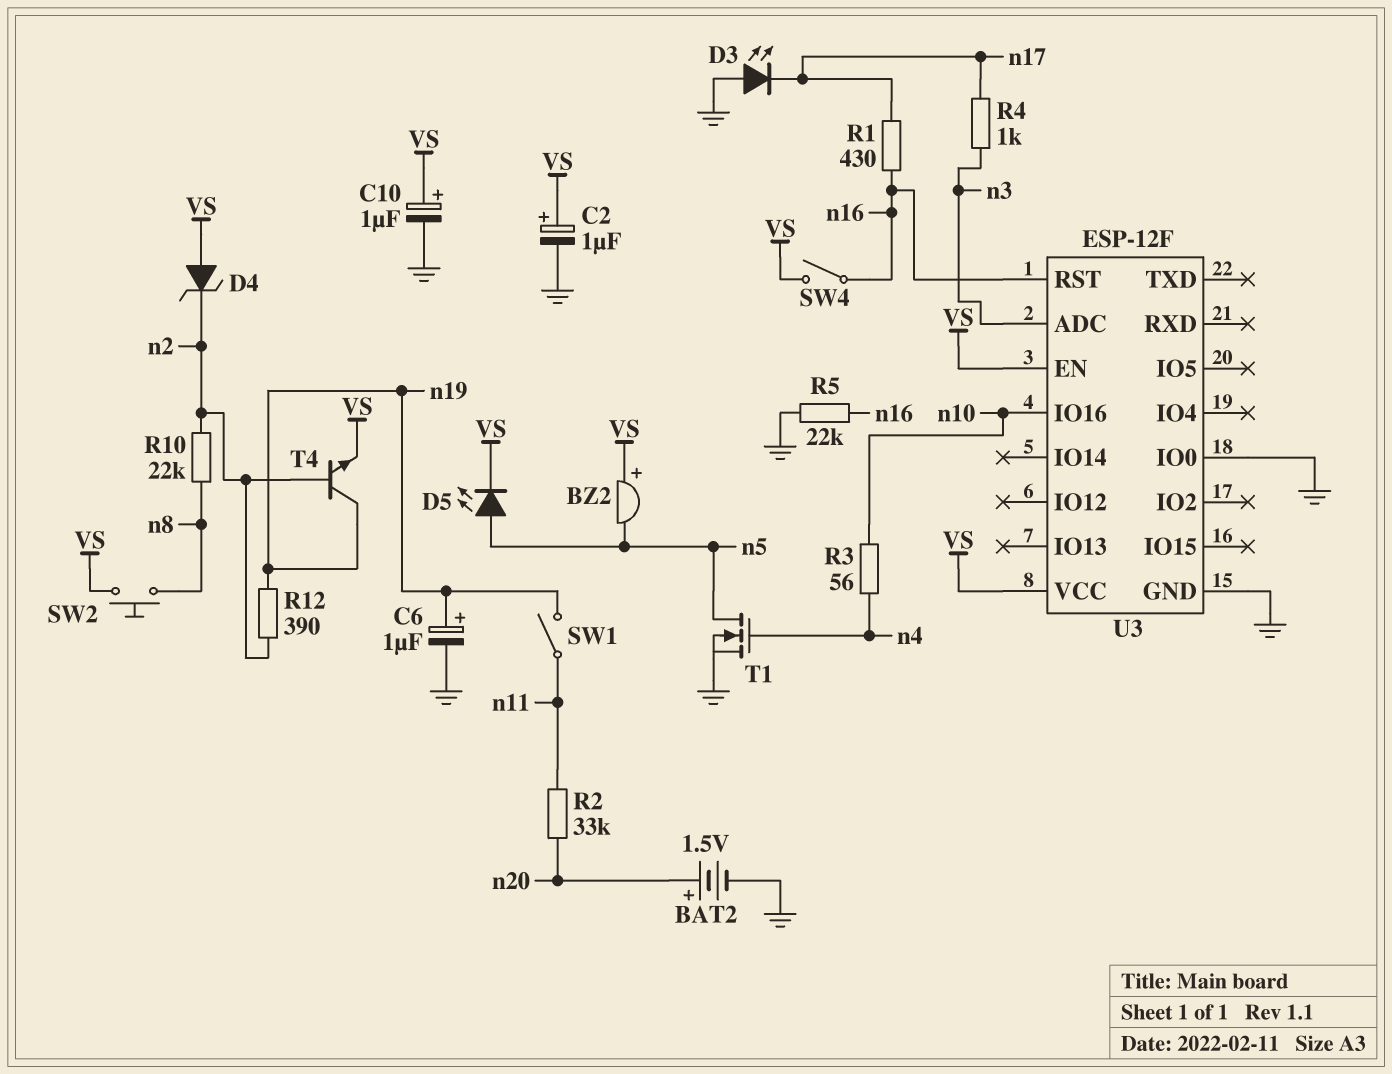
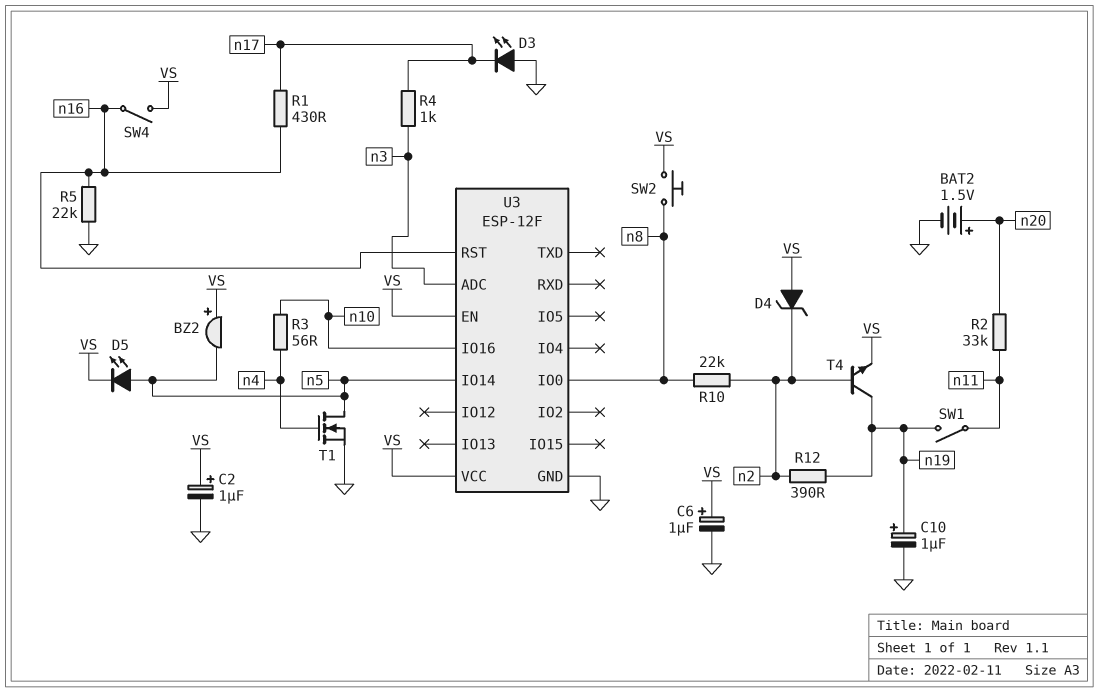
C6: 1uF (plus n19, minus GND) -> 1uF (plus VS, minus GND)
C10: 1uF (plus VS, minus GND) -> 1uF (plus n19, minus GND)
U3 pin IO0: GND -> n8
U3 pin IO14: none -> n5

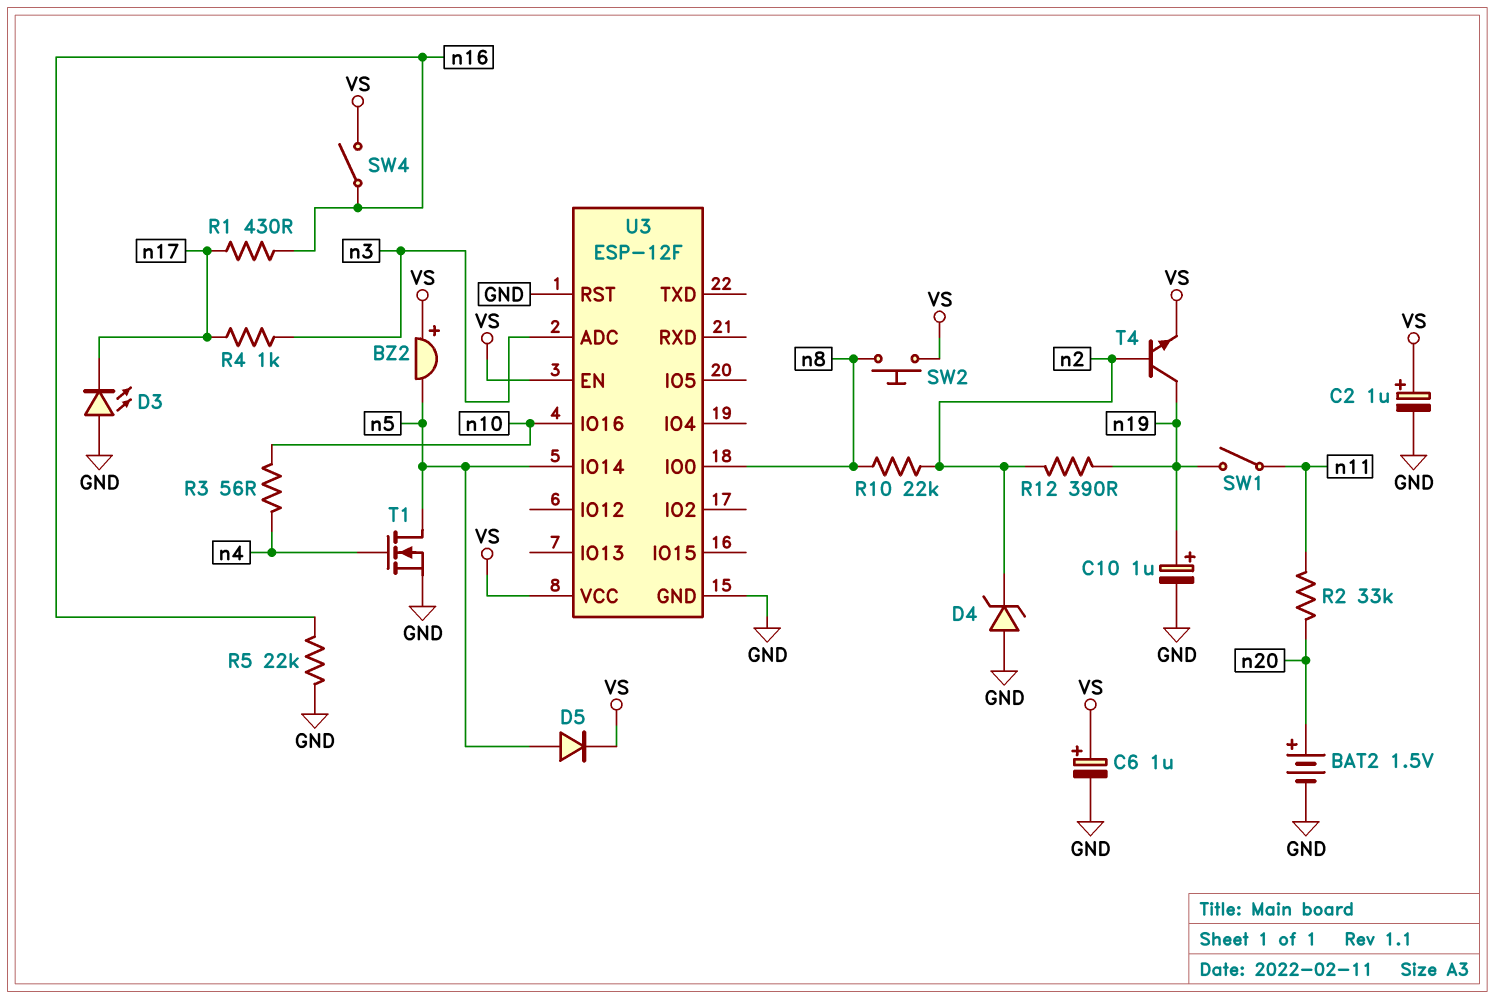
D4: zener (A VS, K n2) -> zener (A GND, K n2)
D5: LED (A n5, K VS) -> diode (A n5, K VS)
U3 pin RST: n16 -> GND

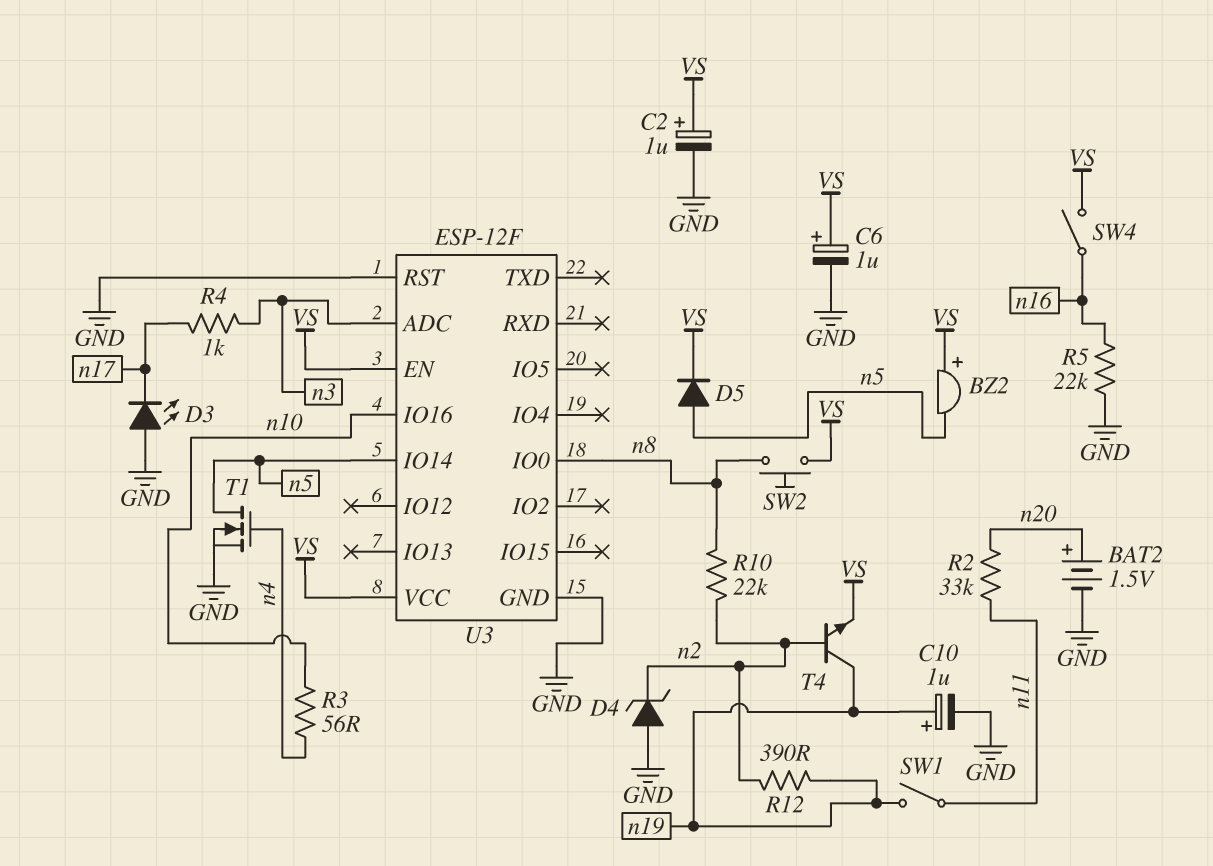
R1: 430 (n16, n17) -> none

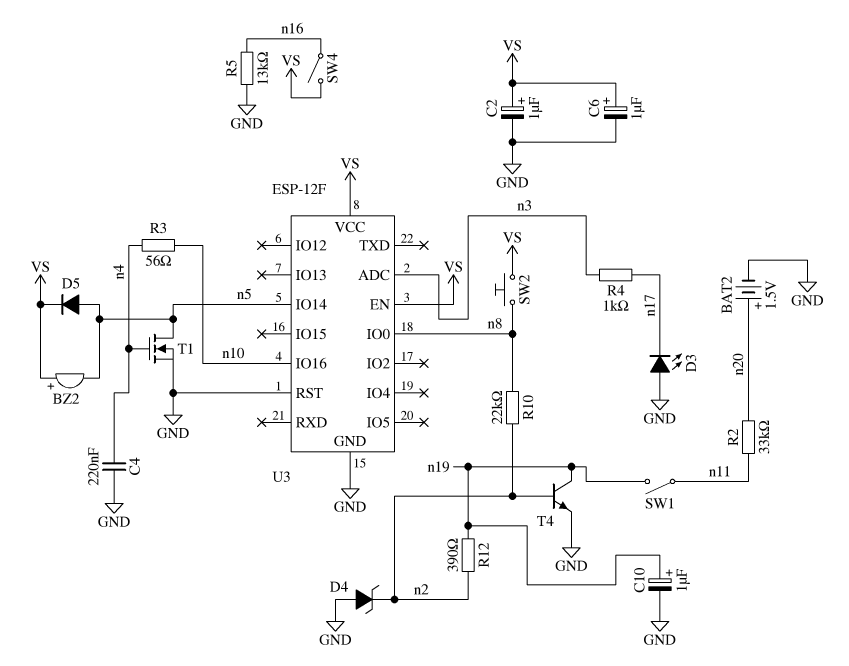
C4: none -> 220nF (GND, n4)
R5: 22k (GND, n16) -> 13k (GND, n16)
T4: NPN (B n2, C n19, E VS) -> NPN (B n2, C n19, E GND)

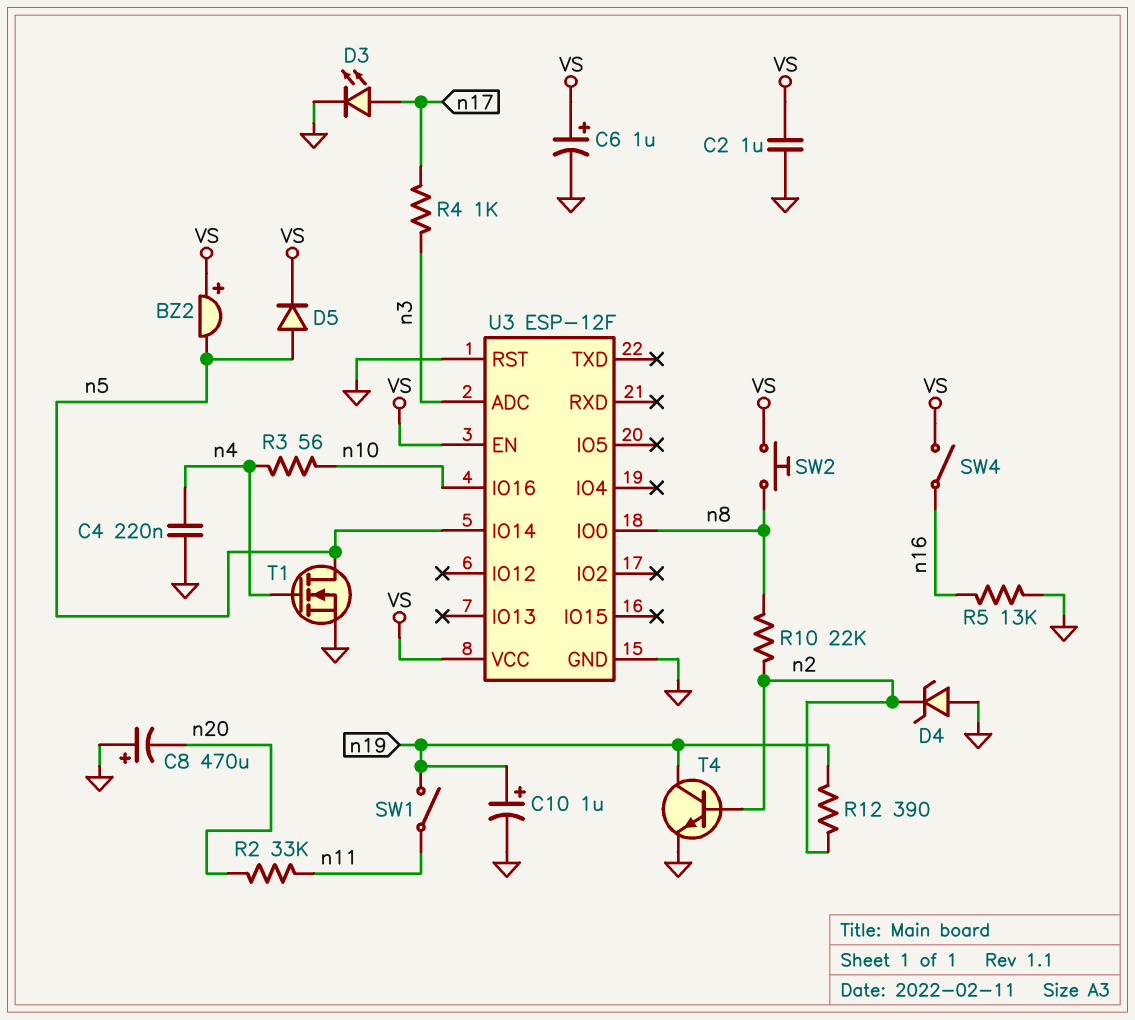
BAT2: 1.5V (plus n20, minus GND) -> none
C2: 1uF (plus VS, minus GND) -> 1uF (GND, VS)
C8: none -> 470uF (plus GND, minus n20)
D3: LED (A GND, K n17) -> LED (A n17, K GND)

